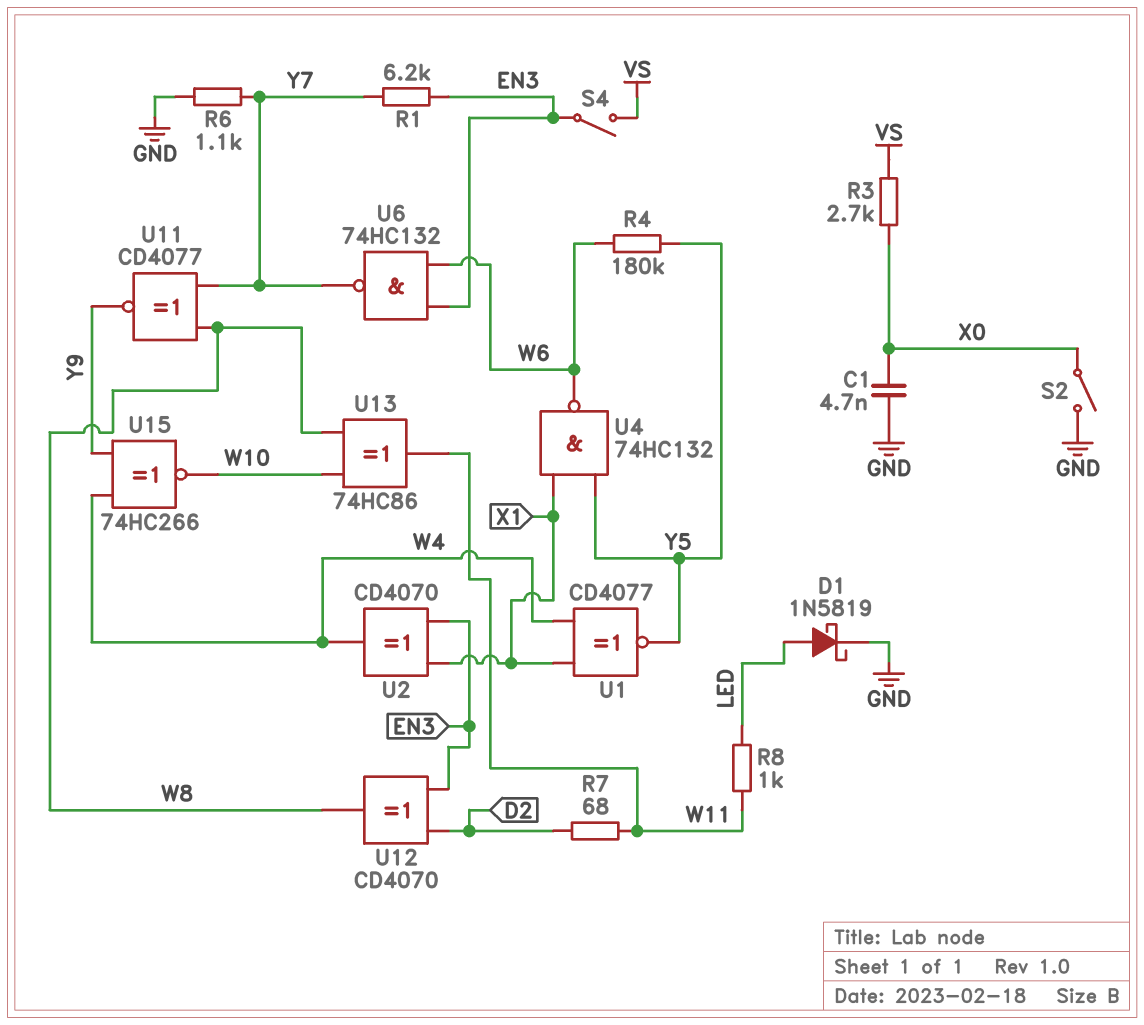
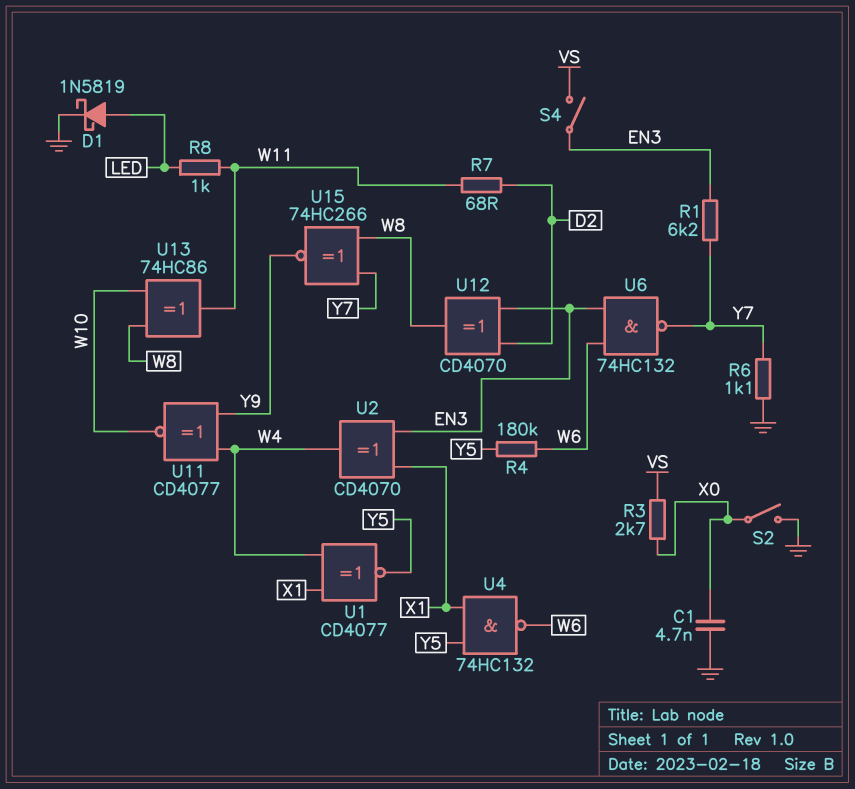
U11: XNOR CD4077 (in W8, in Y7, out Y9) -> XNOR CD4077 (in W4, in Y9, out W10)
U15: XNOR 74HC266 (in W4, in Y9, out W10) -> XNOR 74HC266 (in W8, in Y7, out Y9)

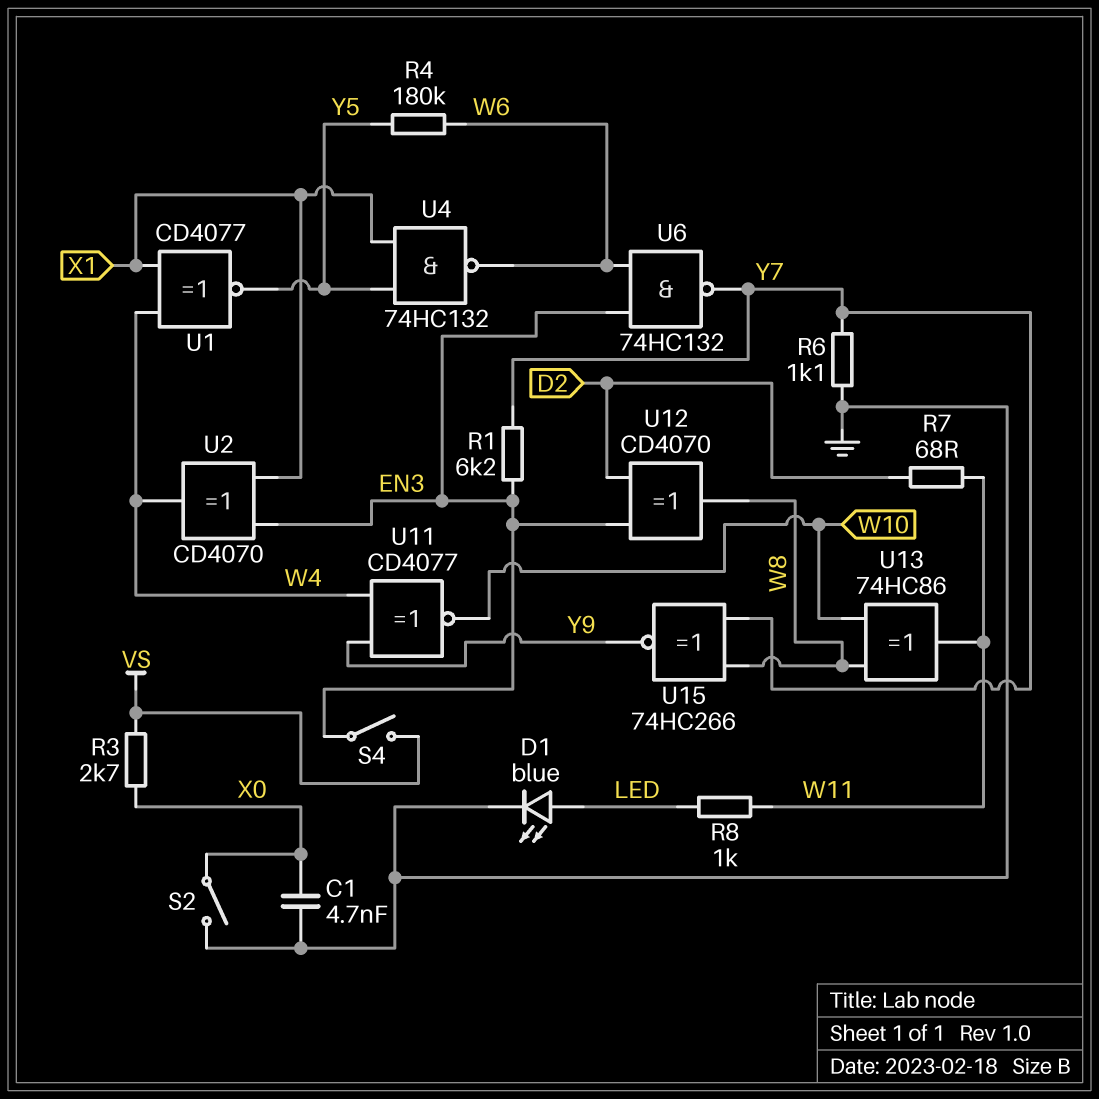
D1: schottky 1N5819 (A LED, K GND) -> LED blue (A LED, K GND)

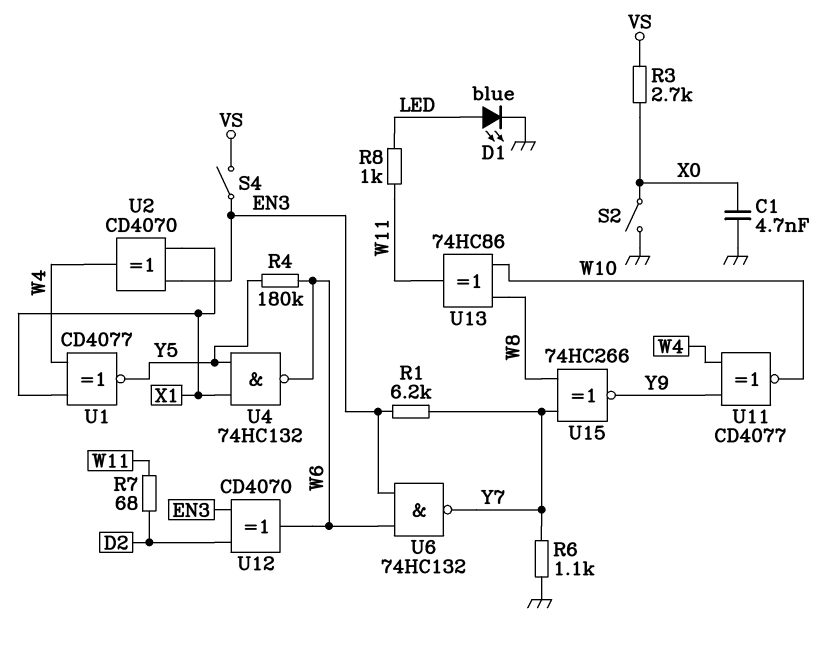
U12: XOR CD4070 (in D2, in EN3, out W8) -> XOR CD4070 (in D2, in EN3, out W6)

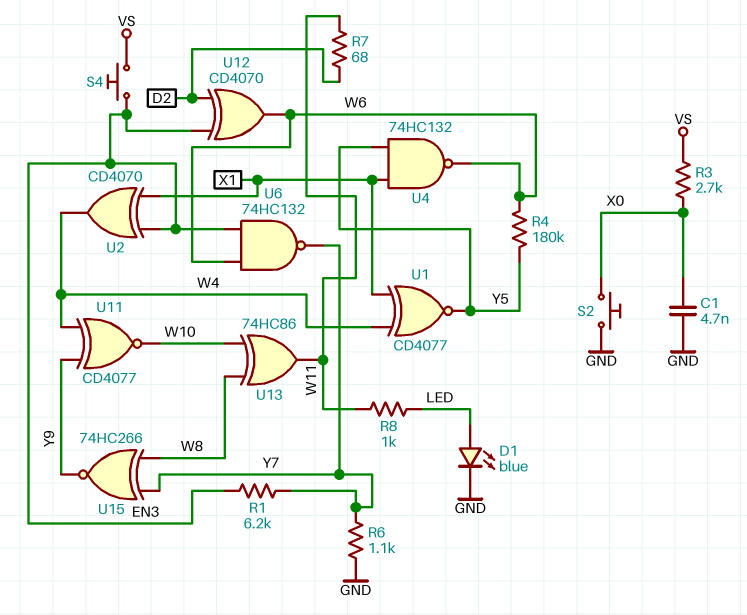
S2: switch (GND, X0) -> button (GND, X0)
S4: switch (EN3, VS) -> button (EN3, VS)

